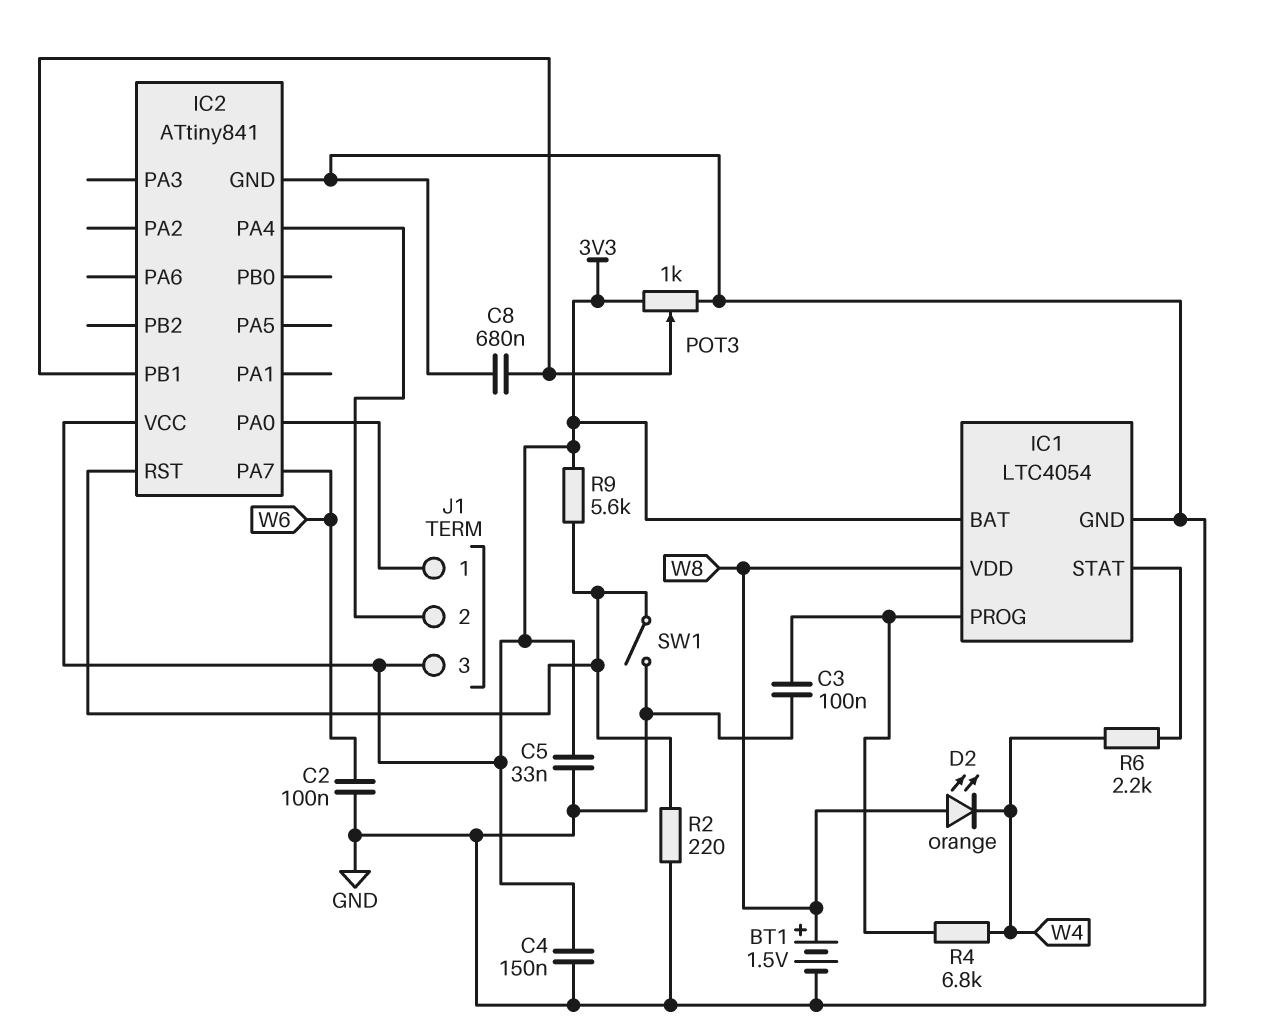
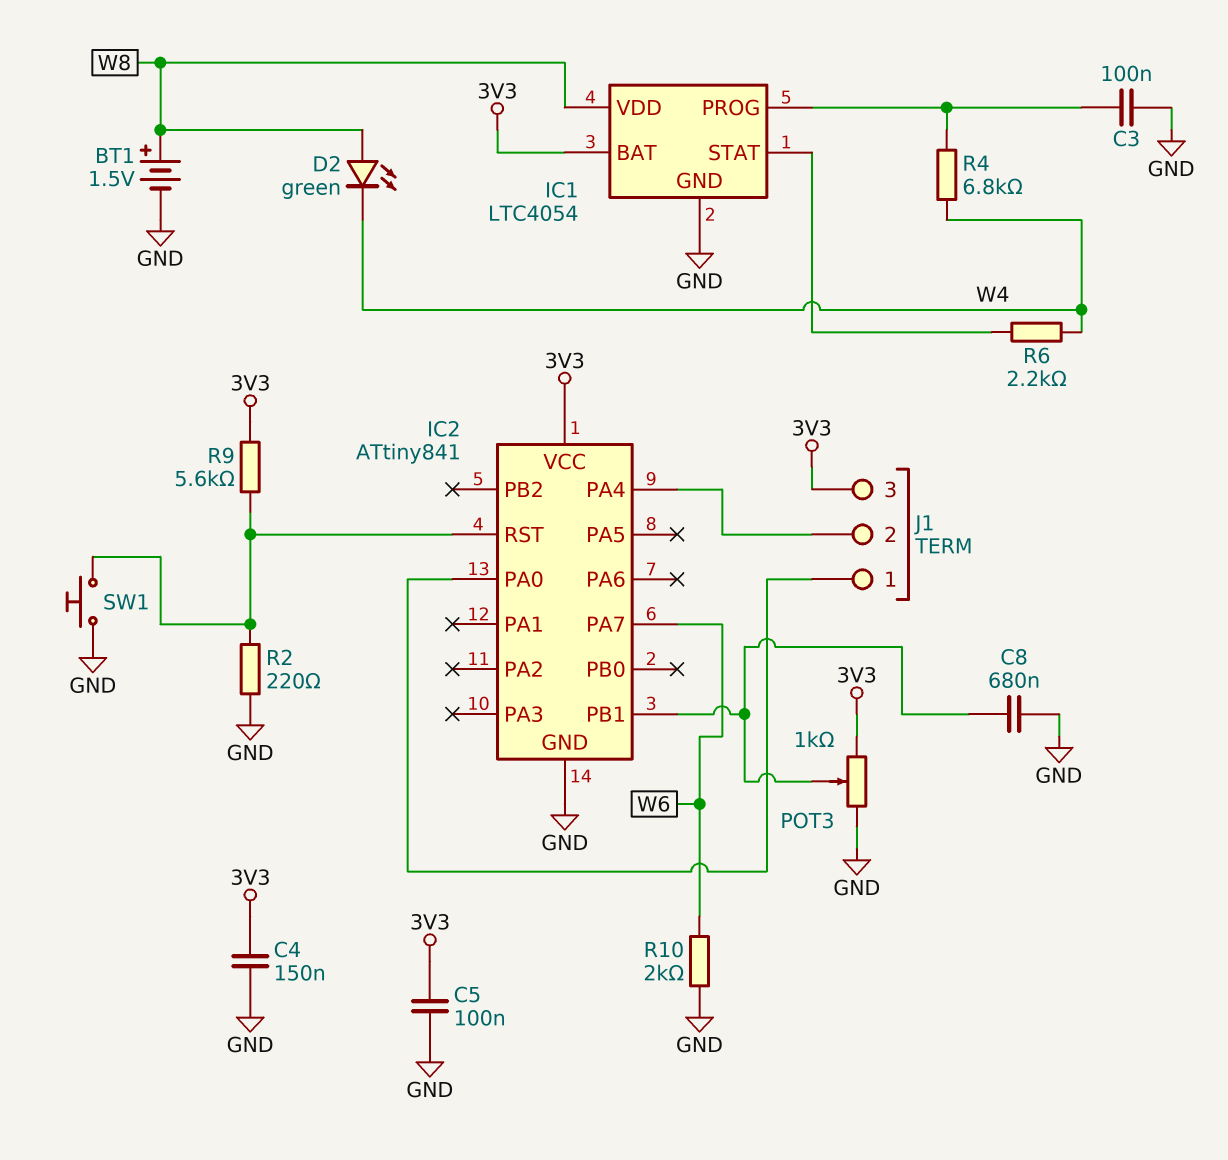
C2: 100nF (GND, W6) -> none
C5: 33nF (3V3, GND) -> 100nF (3V3, GND)
D2: LED orange (A W8, K W4) -> LED green (A W8, K W4)
R10: none -> 2k (GND, W6)
SW1: switch (GND, IC2/RST) -> button (GND, IC2/RST)

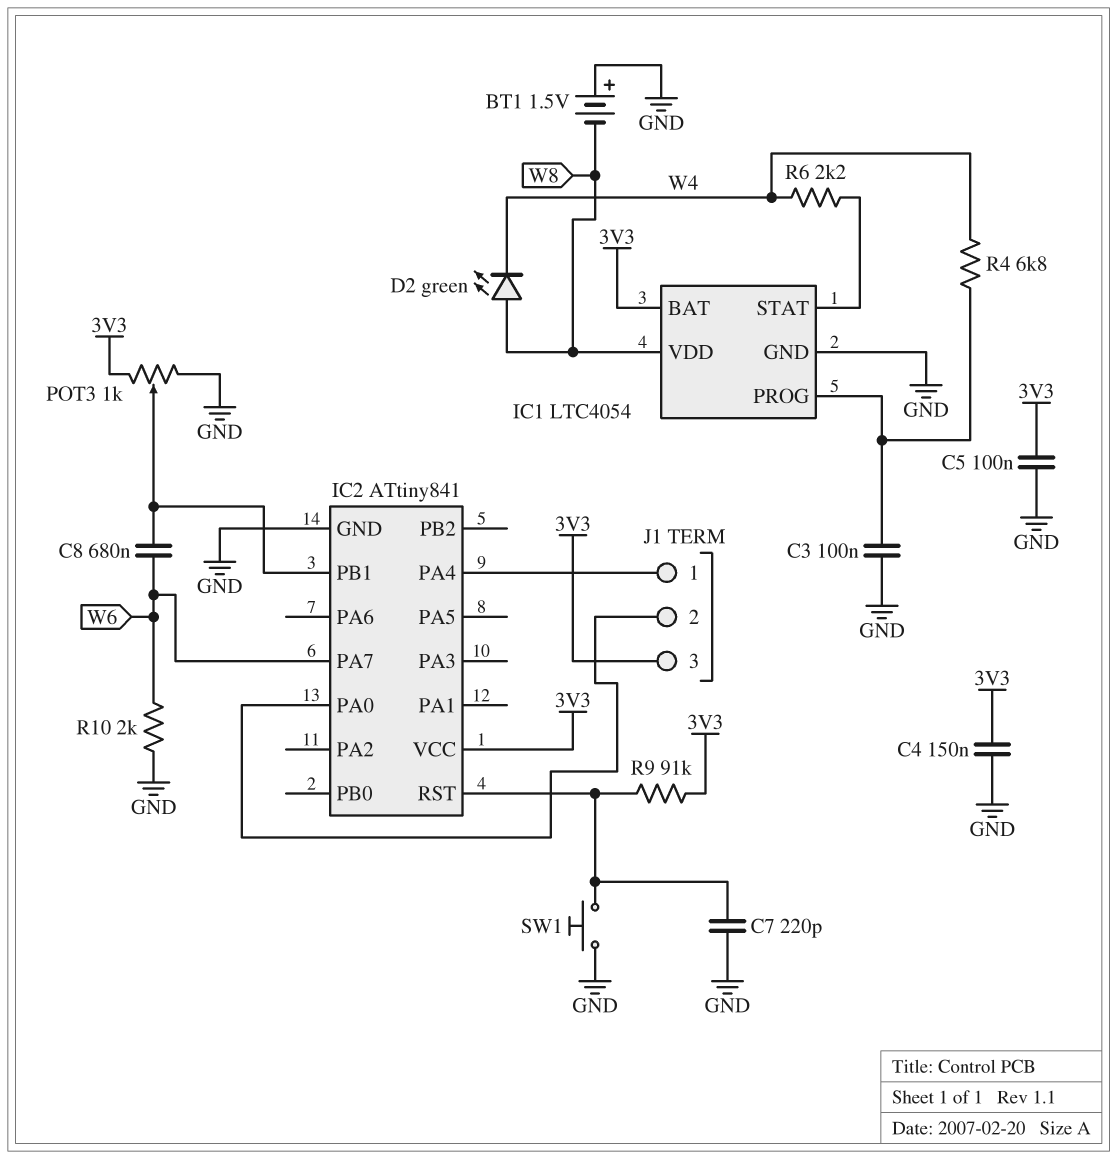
BT1: 1.5V (plus W8, minus GND) -> 1.5V (plus GND, minus W8)
C7: none -> 220pF (GND, IC2/RST)
C8: 680nF (GND, IC2/PB1) -> 680nF (IC2/PB1, W6)
J1 pin 1: IC2/PA0 -> IC2/PA4
J1 pin 2: IC2/PA4 -> IC2/PA0
R2: 220 (GND, IC2/RST) -> none
R9: 5.6k (3V3, IC2/RST) -> 91k (3V3, IC2/RST)

